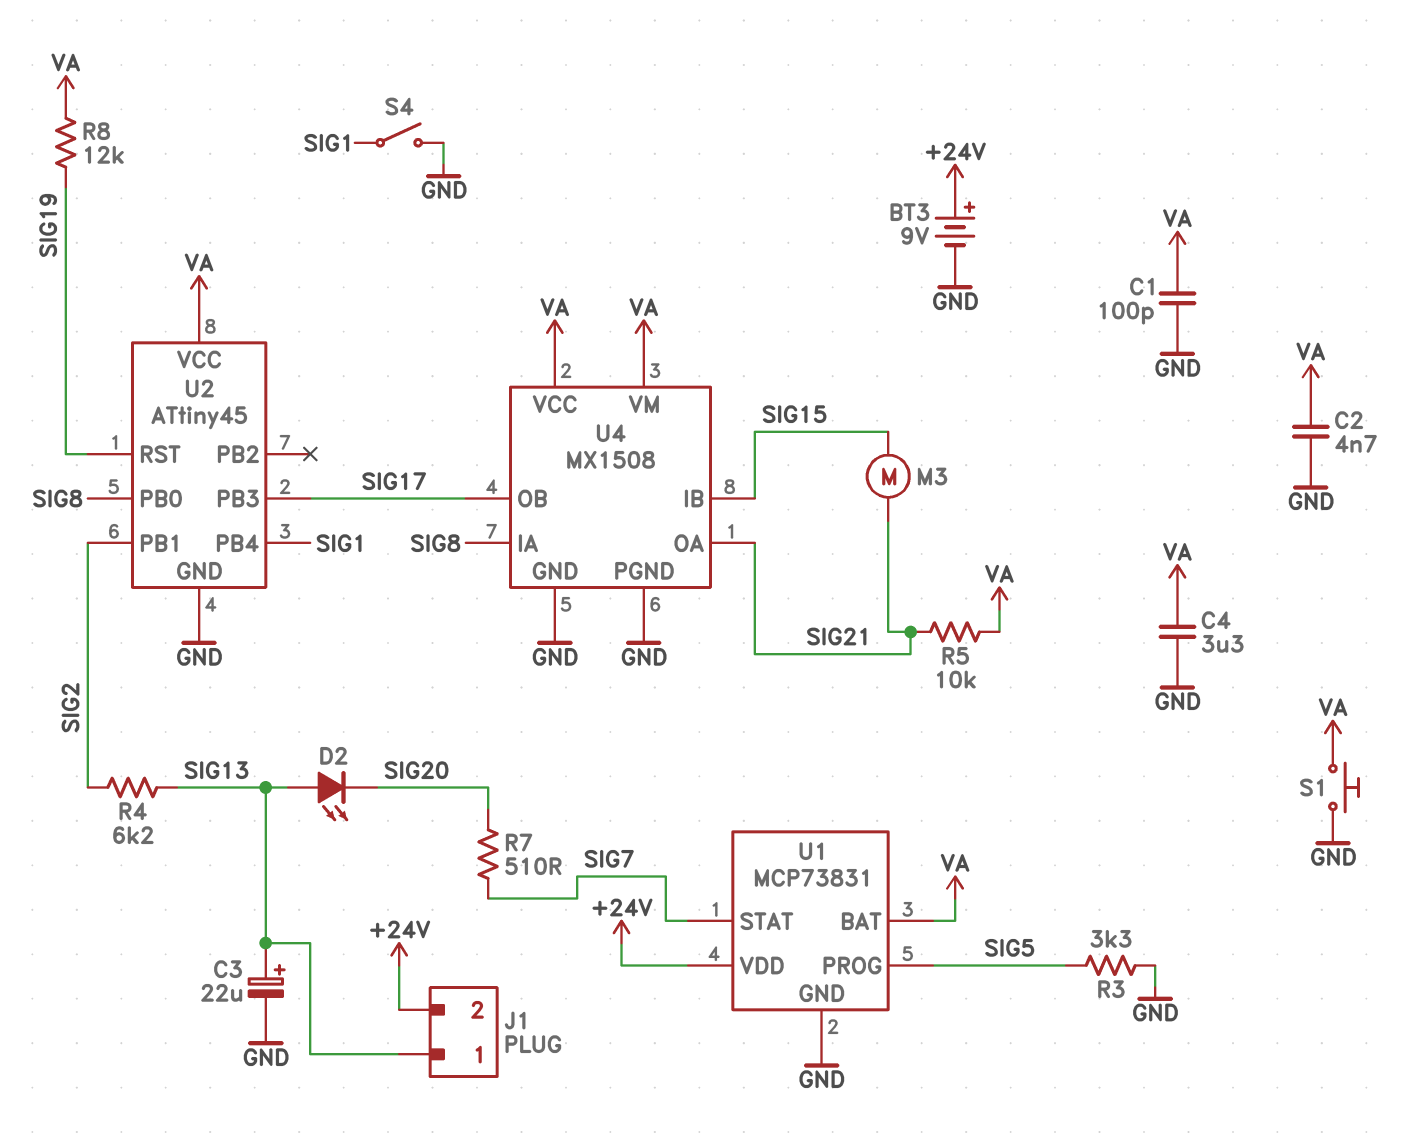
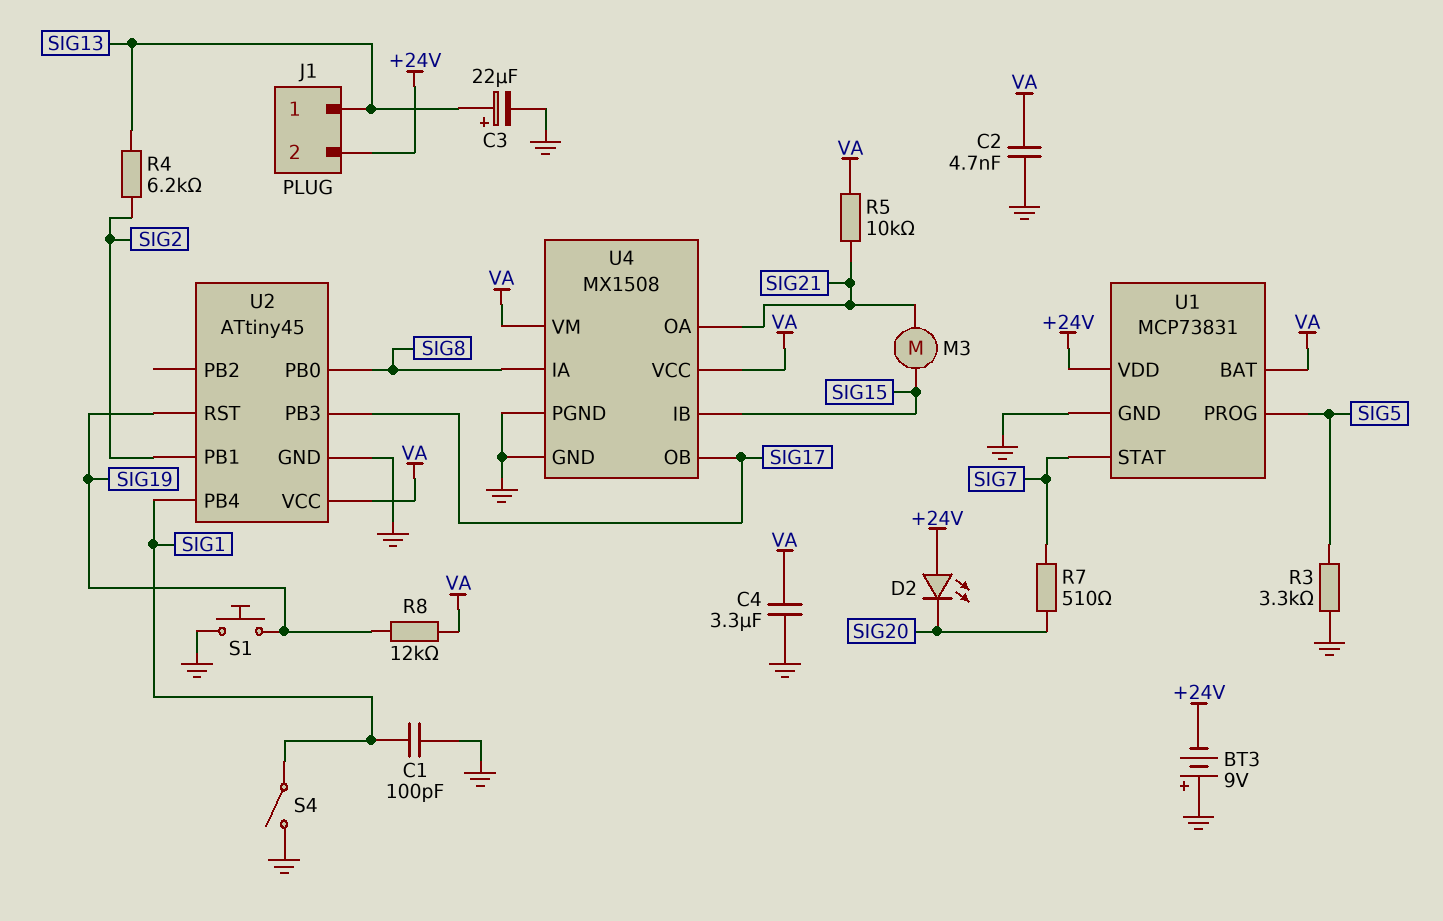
BT3: 9V (plus +24V, minus GND) -> 9V (plus GND, minus +24V)
C1: 100pF (GND, VA) -> 100pF (GND, SIG1)
D2: LED (A SIG13, K SIG20) -> LED (A +24V, K SIG20)
S1: button (GND, VA) -> button (GND, SIG19)

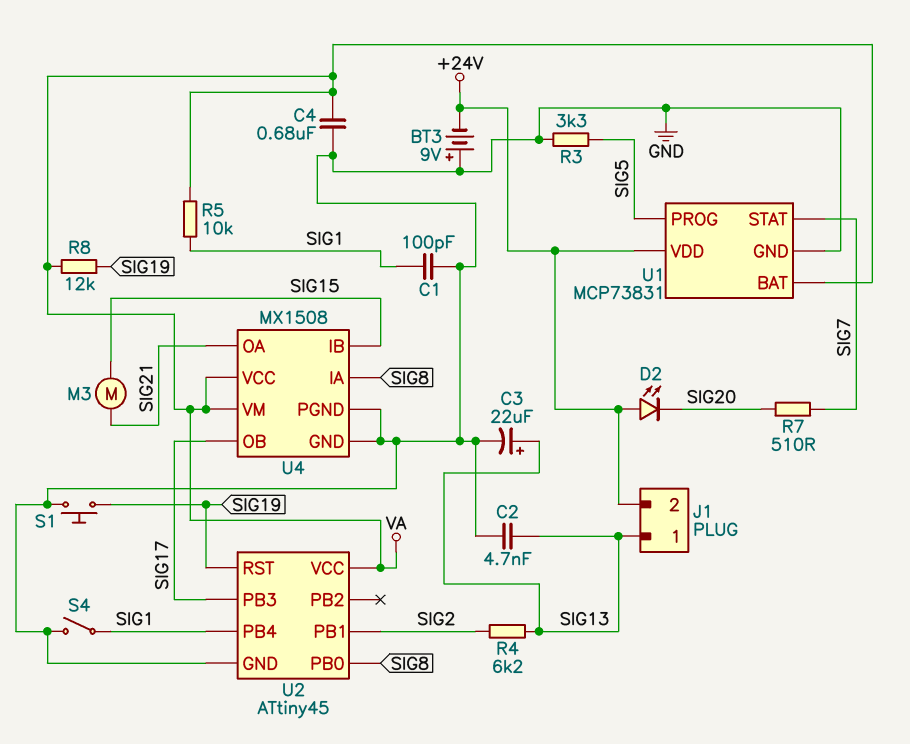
C2: 4.7nF (GND, VA) -> 4.7nF (GND, SIG13)
C4: 3.3uF (GND, VA) -> 680nF (GND, VA)
R5: 10k (SIG21, VA) -> 10k (SIG1, VA)

